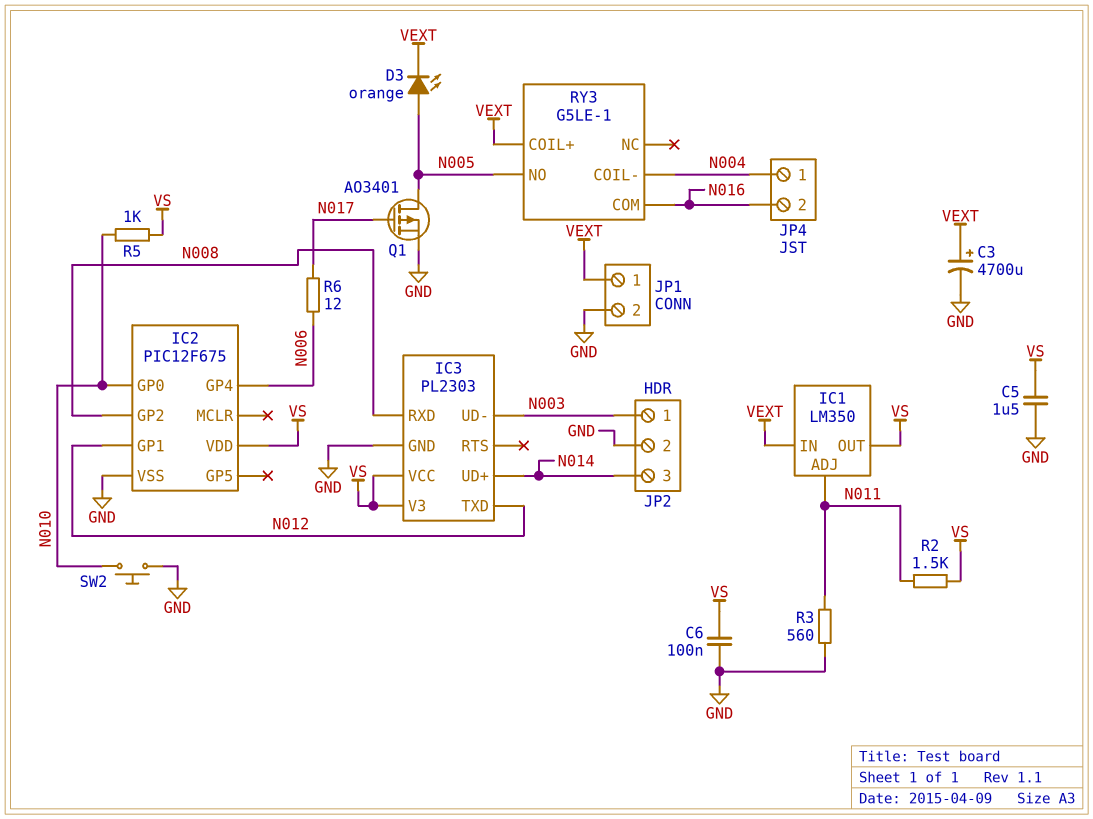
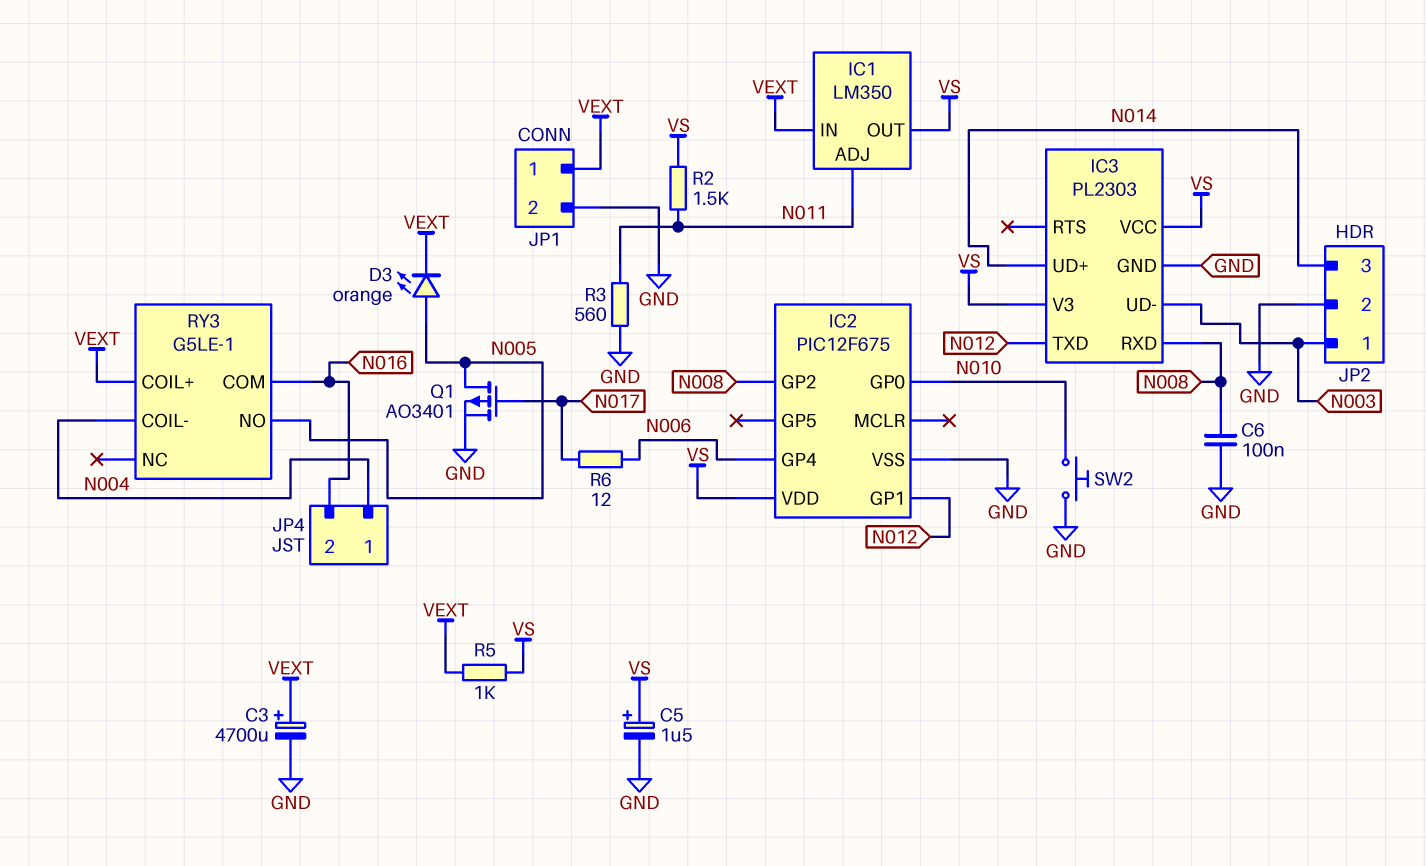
C5: 1.5uF (GND, VS) -> 1.5uF (plus VS, minus GND)
C6: 100nF (GND, VS) -> 100nF (GND, N008)
R5: 1k (N010, VS) -> 1k (VEXT, VS)

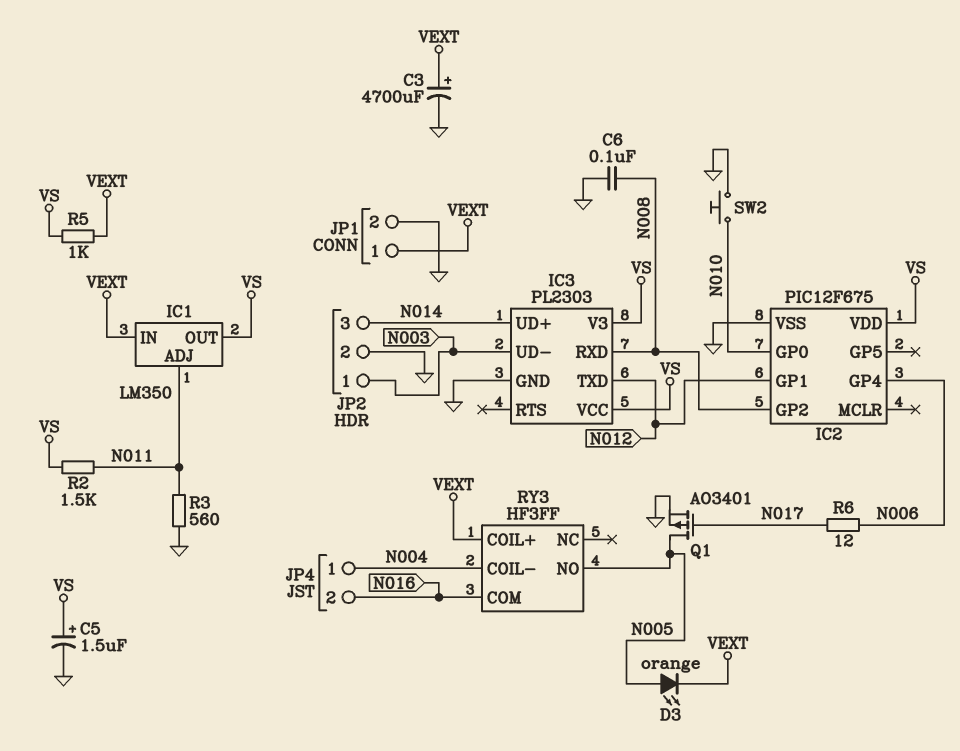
RY3: G5LE-1 -> HF3FF

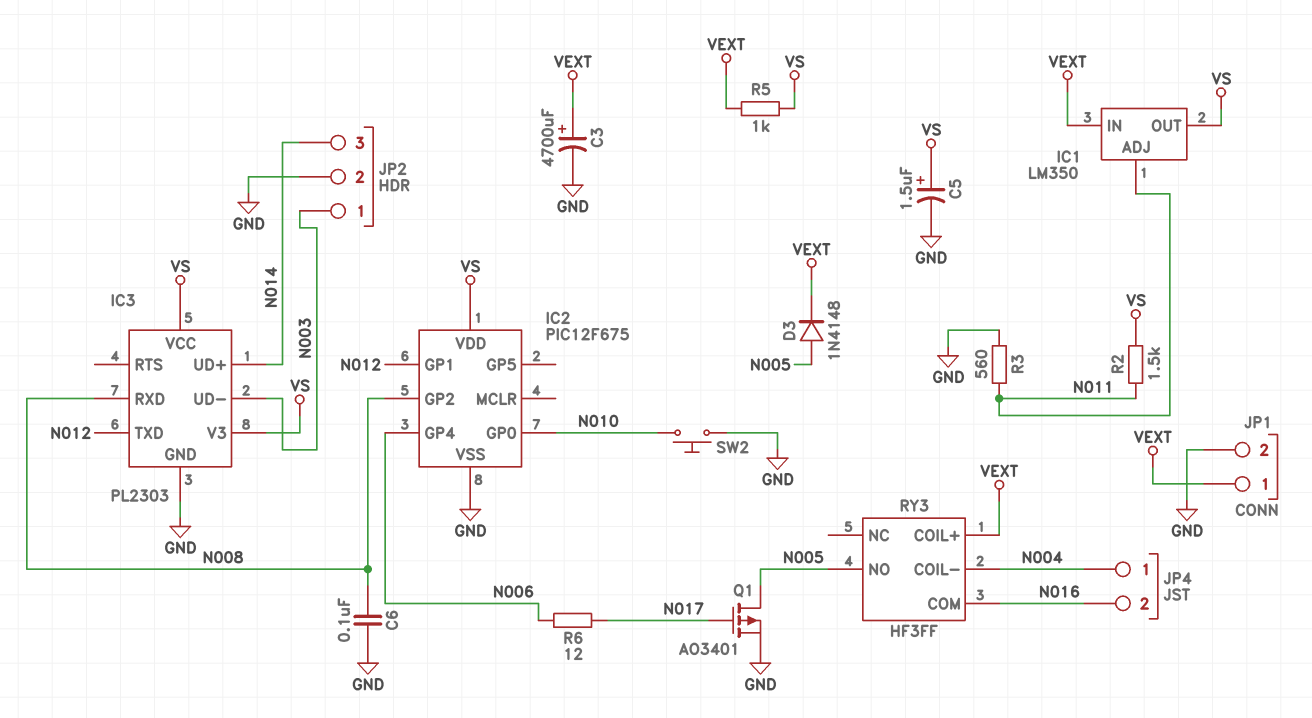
D3: LED orange (A N005, K VEXT) -> diode 1N4148 (A N005, K VEXT)

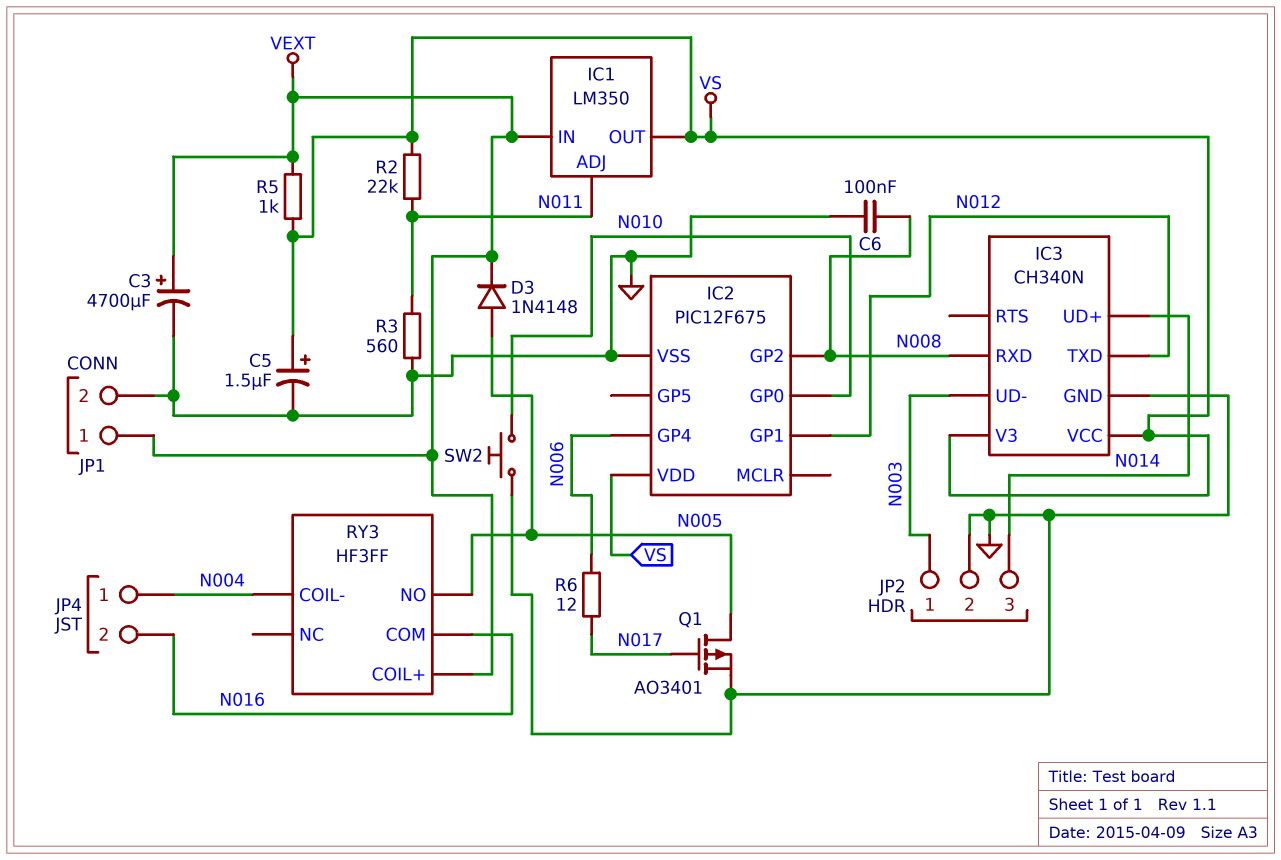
IC3: PL2303 -> CH340N
R2: 1.5k (N011, VS) -> 22k (N011, VS)

